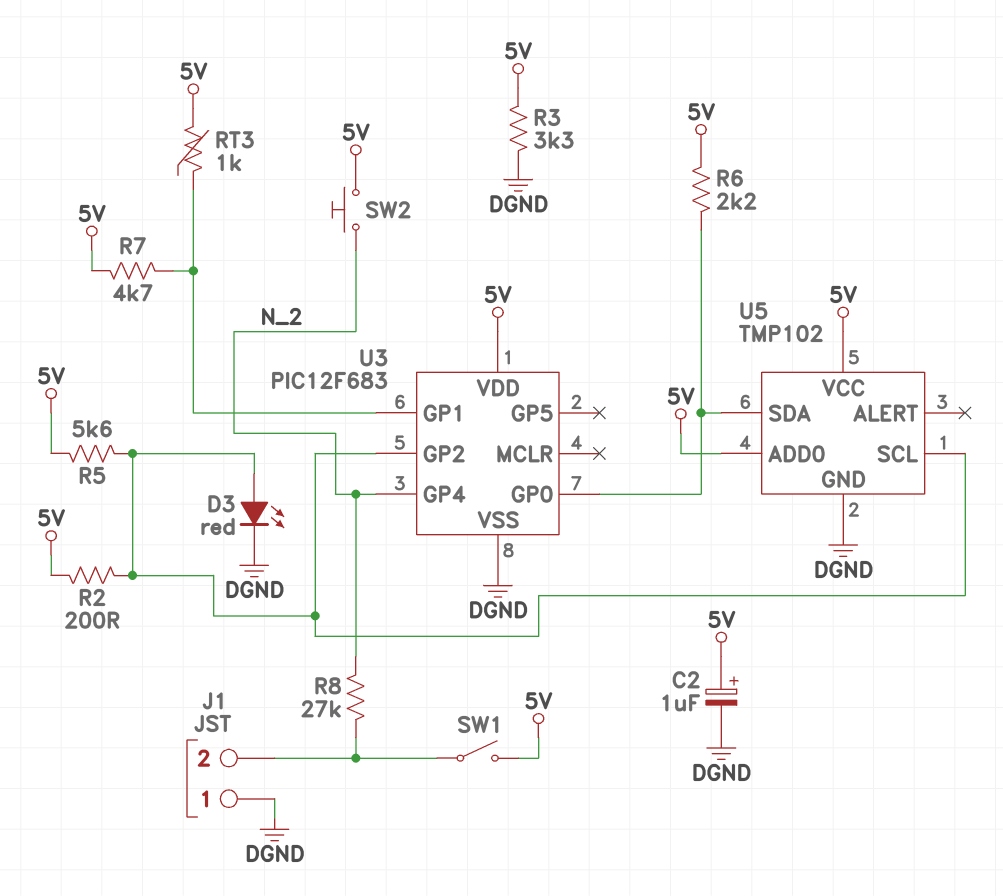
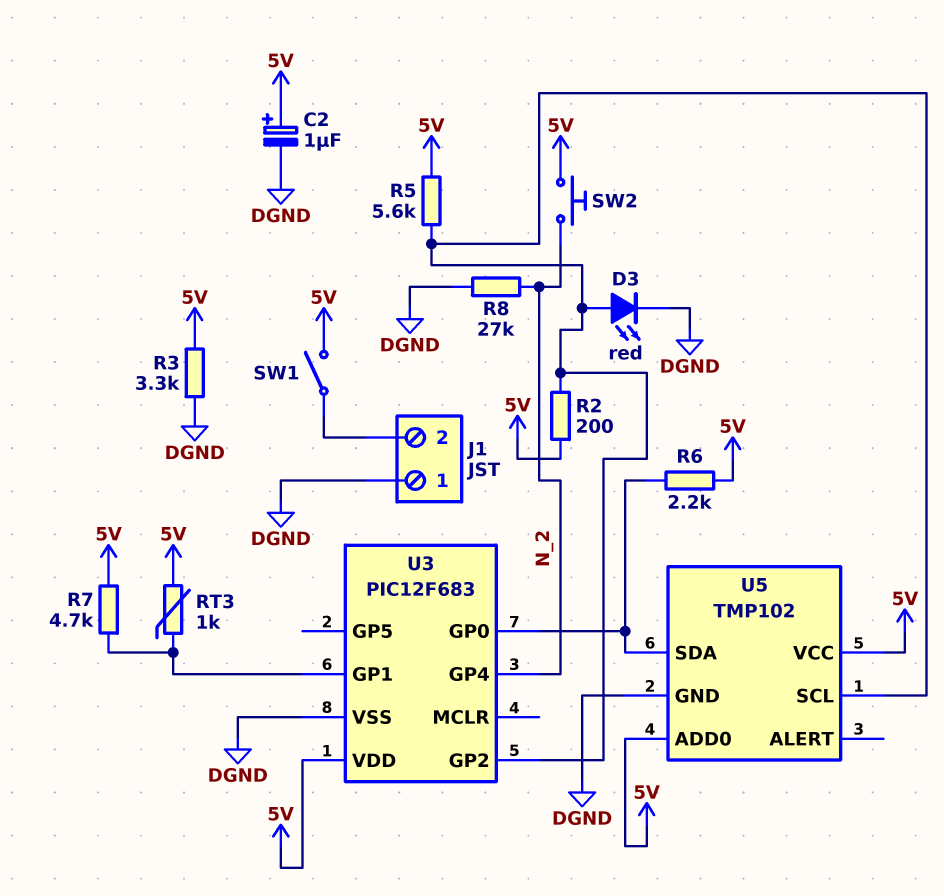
R8: 27k (J1/2, N_2) -> 27k (DGND, N_2)

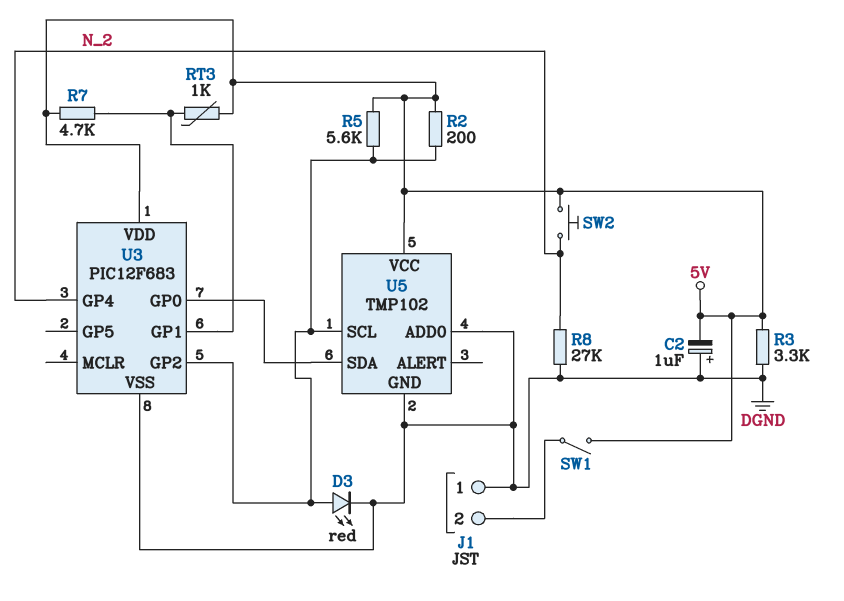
C2: 1uF (plus 5V, minus DGND) -> 1uF (plus DGND, minus 5V)
R6: 2.2k (5V, U3/GP0) -> none
U5 pin ADD0: 5V -> DGND

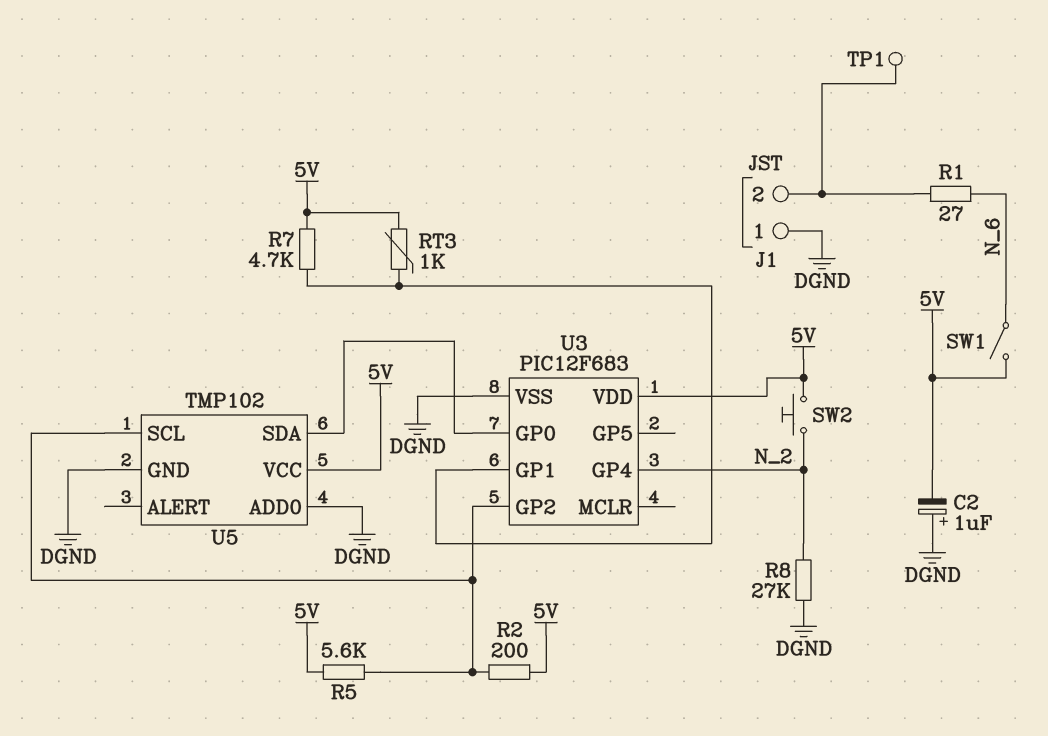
D3: LED red (A U3/GP2, K DGND) -> none
R1: none -> 27 (J1/2, N_6)
R3: 3.3k (5V, DGND) -> none
SW1: switch (5V, J1/2) -> switch (5V, N_6)
TP1: none -> test point (J1/2)

